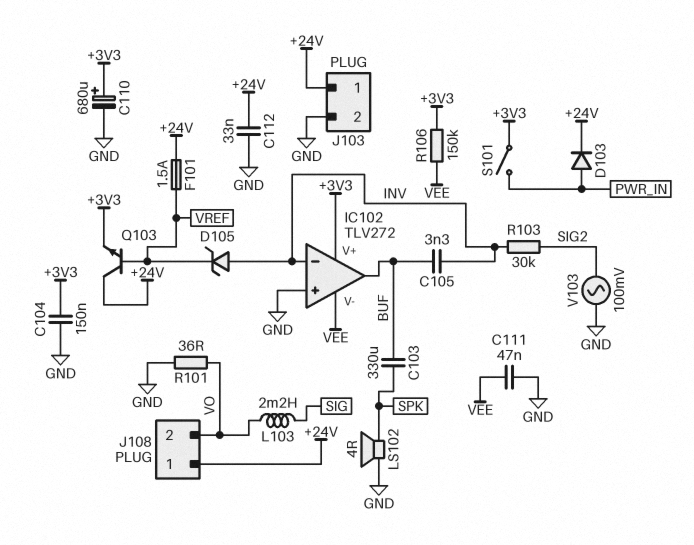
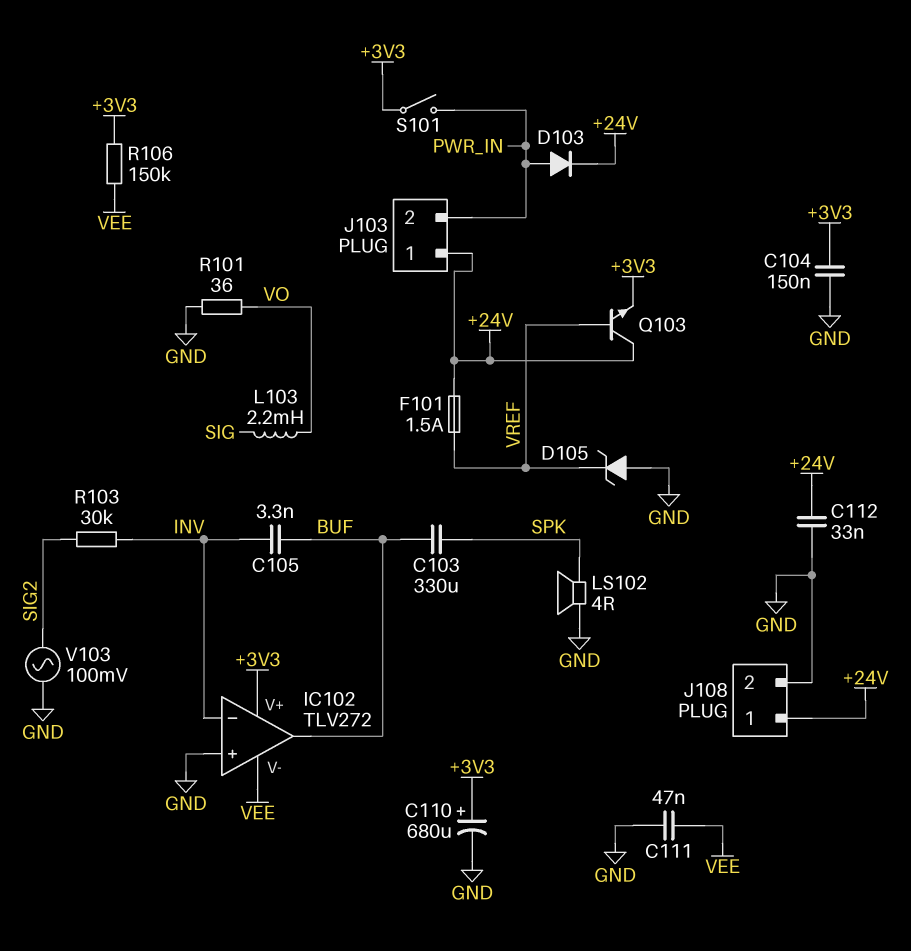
D105: zener (A INV, K VREF) -> zener (A GND, K VREF)
J103 pin 2: GND -> PWR_IN
J108 pin 2: VO -> GND

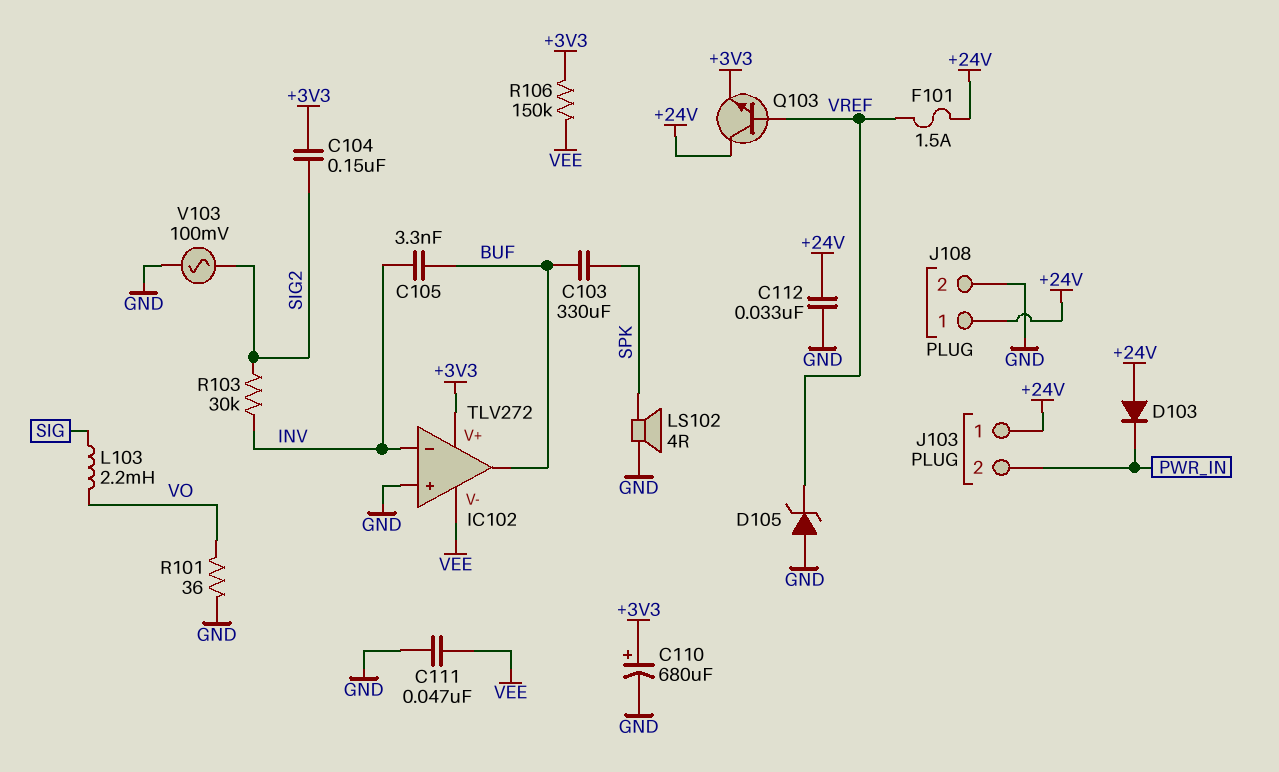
C104: 150nF (+3V3, GND) -> 150nF (+3V3, SIG2)
D103: diode (A PWR_IN, K +24V) -> diode (A +24V, K PWR_IN)
S101: switch (+3V3, PWR_IN) -> none

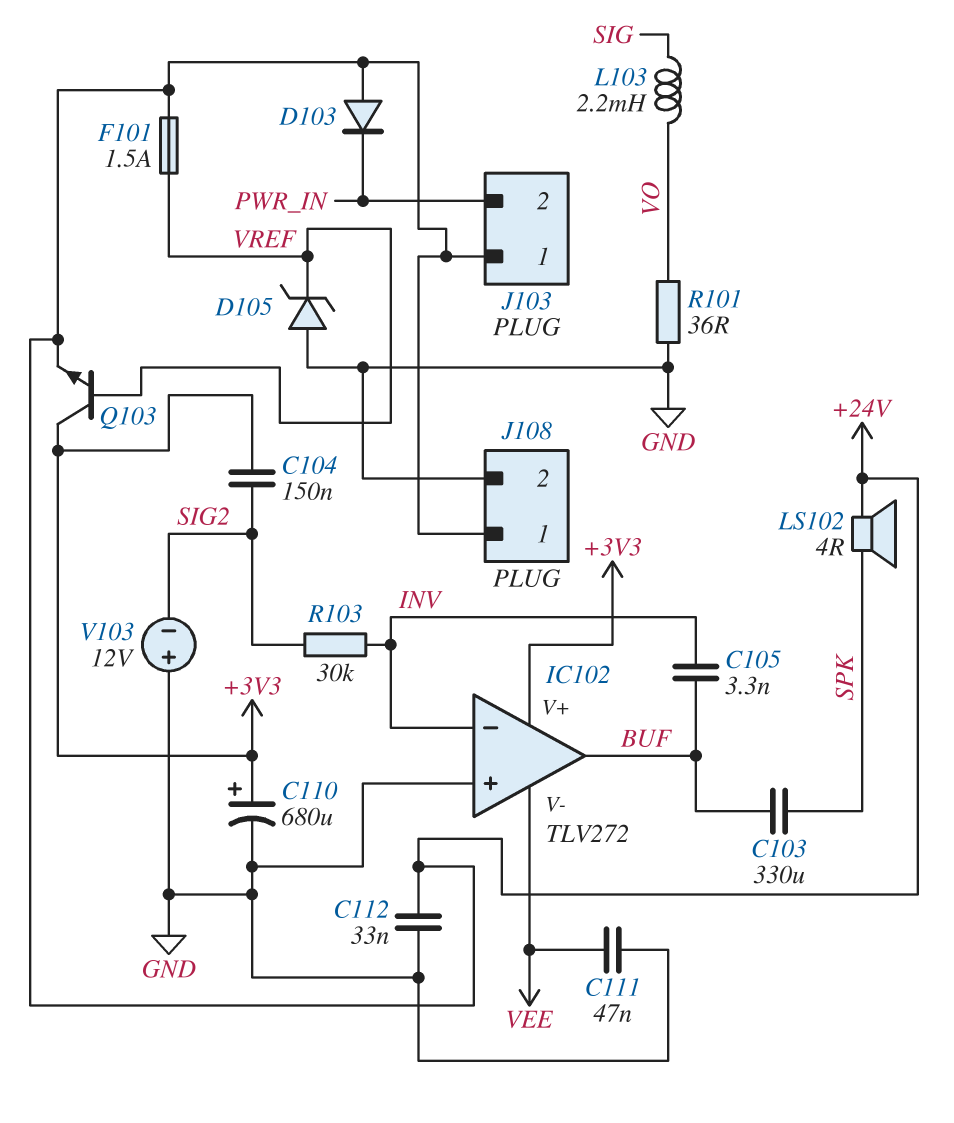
LS102: speaker 4R (GND, SPK) -> speaker 4R (+24V, SPK)
Q103: NPN (B VREF, C +24V, E +3V3) -> NPN (B VREF, C +3V3, E +24V)
R106: 150k (+3V3, VEE) -> none
V103: AC 100mV (GND, SIG2) -> 12V (plus GND, minus SIG2)

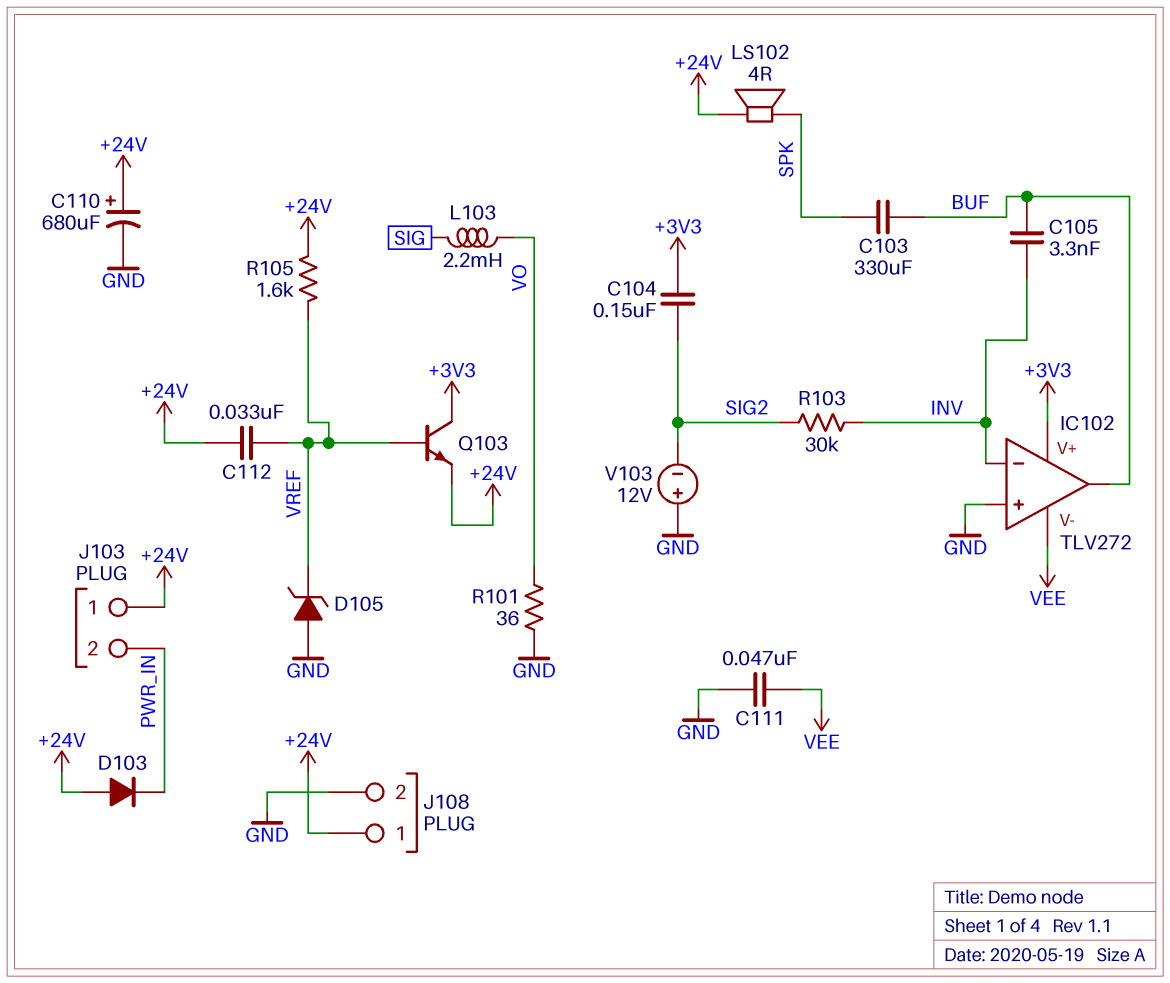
C110: 680uF (plus +3V3, minus GND) -> 680uF (plus +24V, minus GND)
C112: 33nF (+24V, GND) -> 33nF (+24V, VREF)
F101: 1.5A (+24V, VREF) -> none
R105: none -> 1.6k (+24V, VREF)

